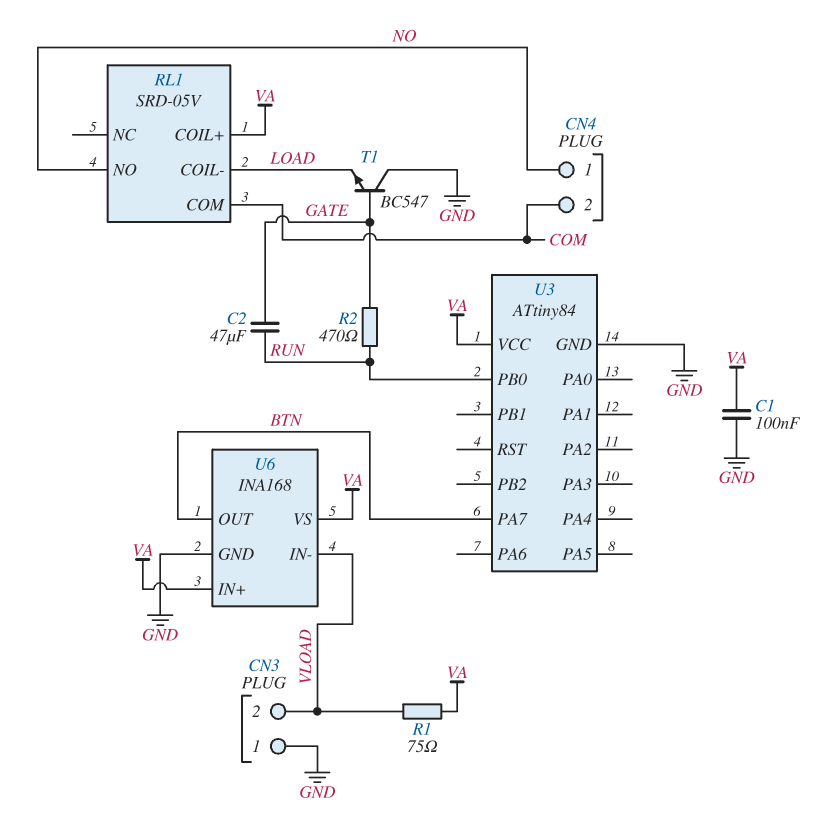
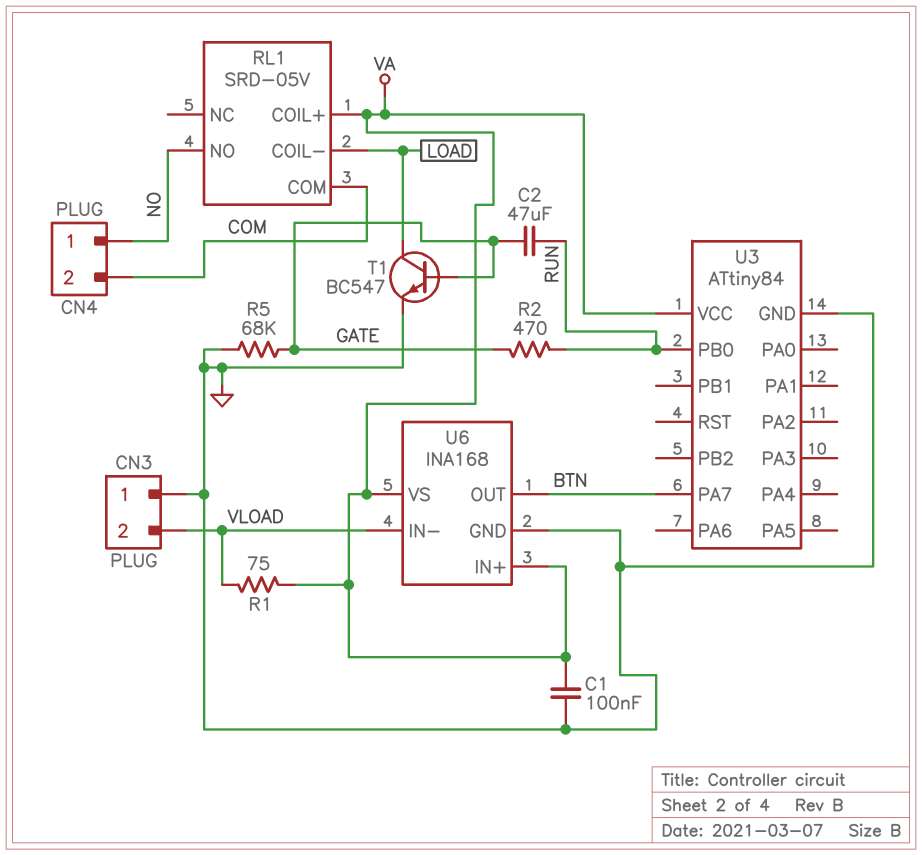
R5: none -> 68k (GATE, GND)
T1: NPN BC547 (B GATE, C GND, E LOAD) -> NPN BC547 (B GATE, C LOAD, E GND)

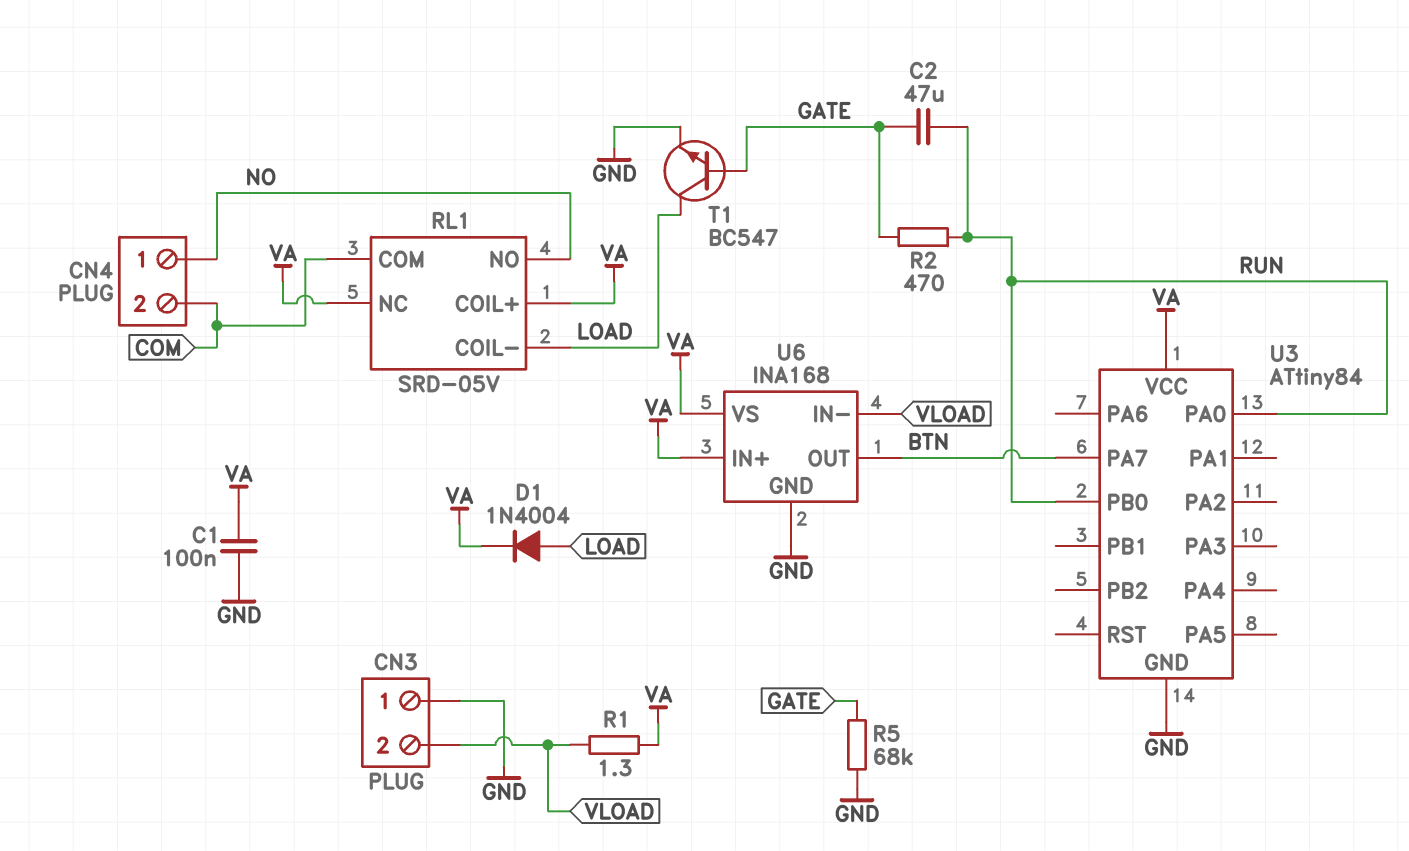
D1: none -> diode 1N4004 (A LOAD, K VA)
R1: 75 (VA, VLOAD) -> 1.3 (VA, VLOAD)
RL1 pin NC: none -> VA
U3 pin PA0: none -> RUN

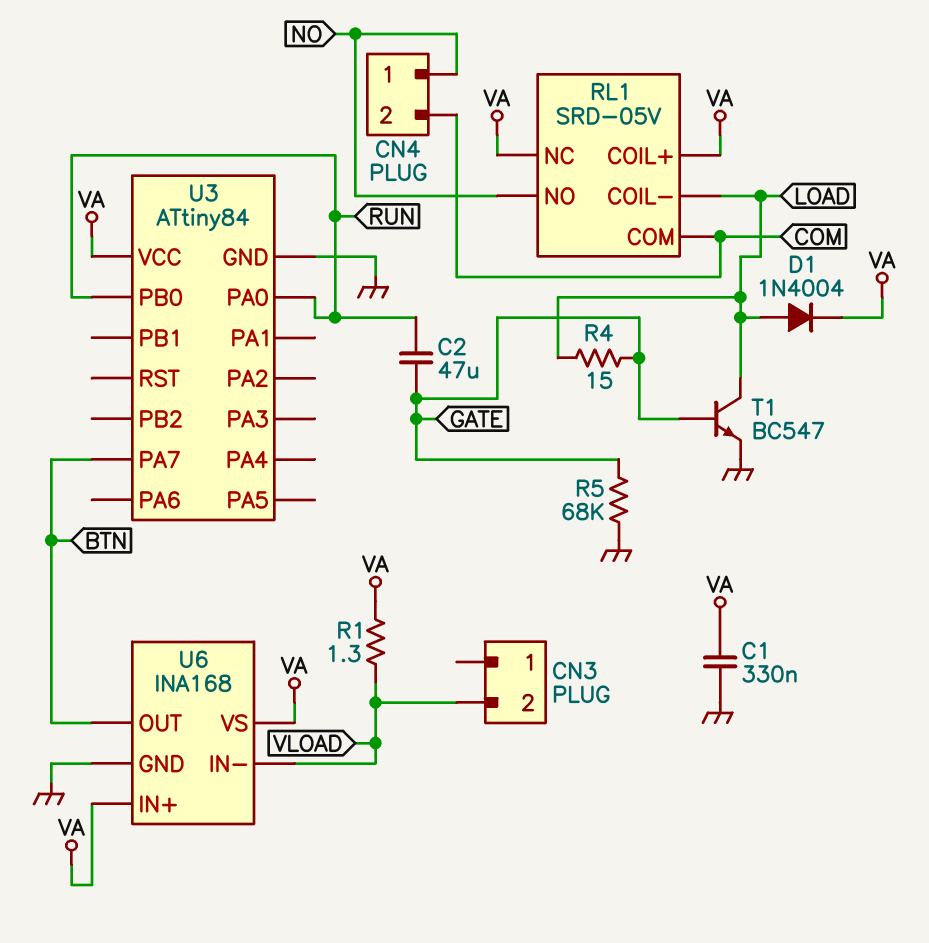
C1: 100nF (GND, VA) -> 330nF (GND, VA)
CN3 pin 1: GND -> none
R2: 470 (GATE, RUN) -> none
R4: none -> 15 (GATE, LOAD)

